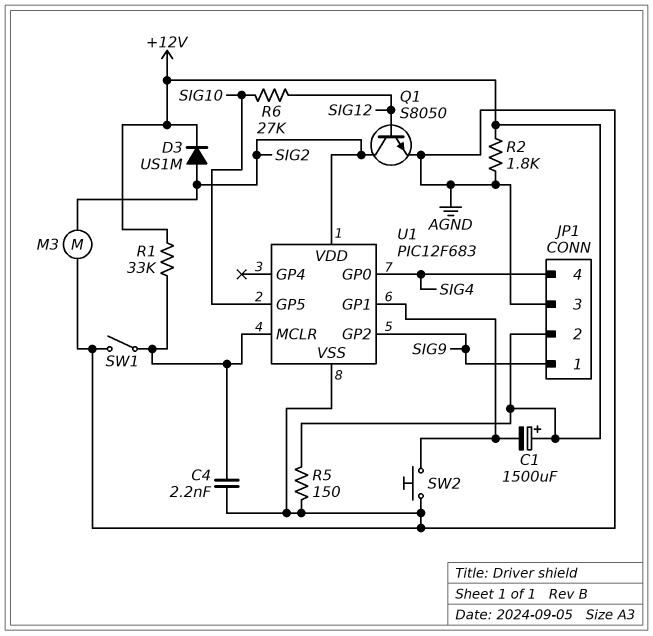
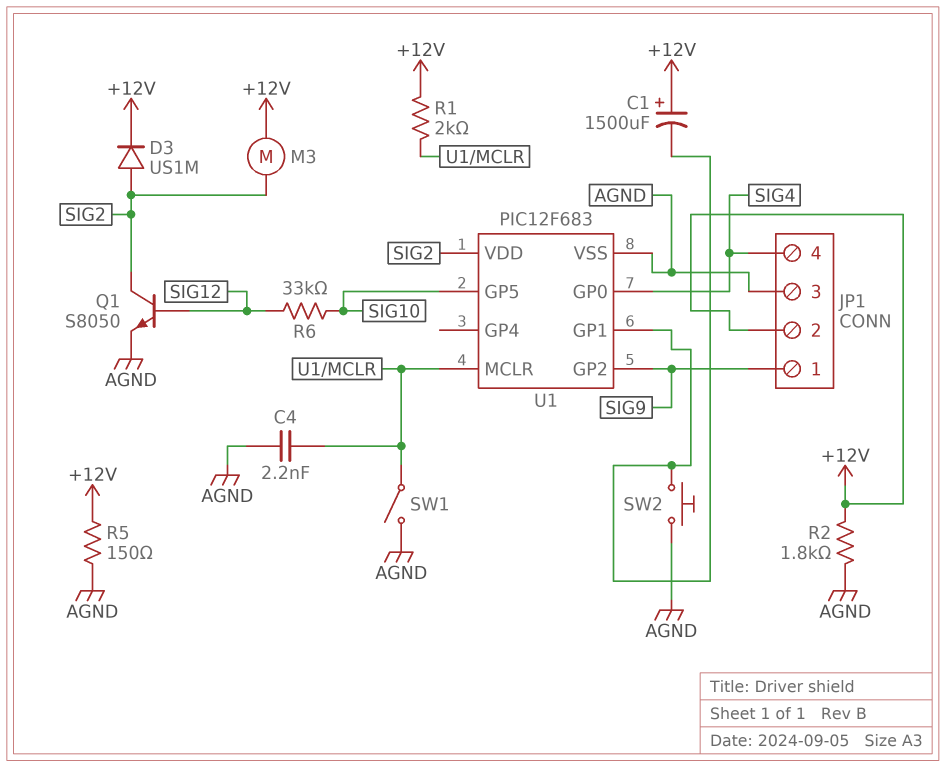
M3: motor (AGND, SIG2) -> motor (+12V, SIG2)
R1: 33k (+12V, U1/MCLR) -> 2k (+12V, U1/MCLR)
R6: 27k (SIG10, SIG12) -> 33k (SIG10, SIG12)

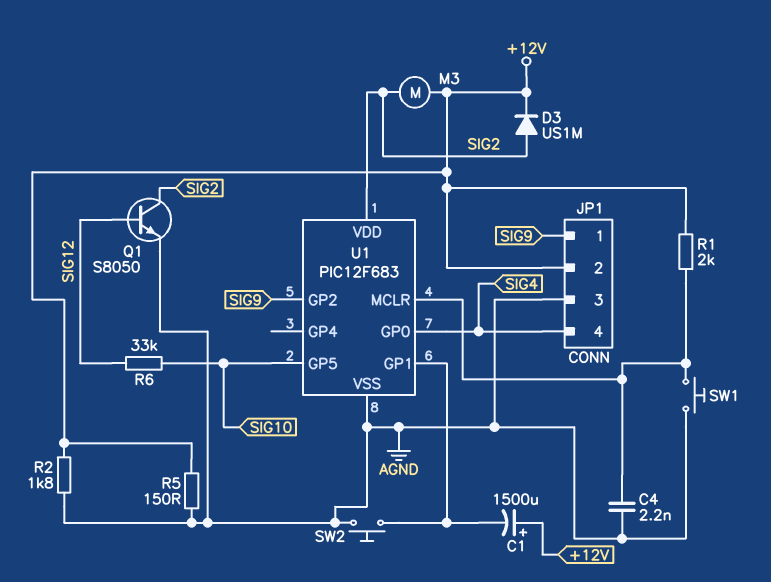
SW1: switch (AGND, U1/MCLR) -> button (AGND, U1/MCLR)

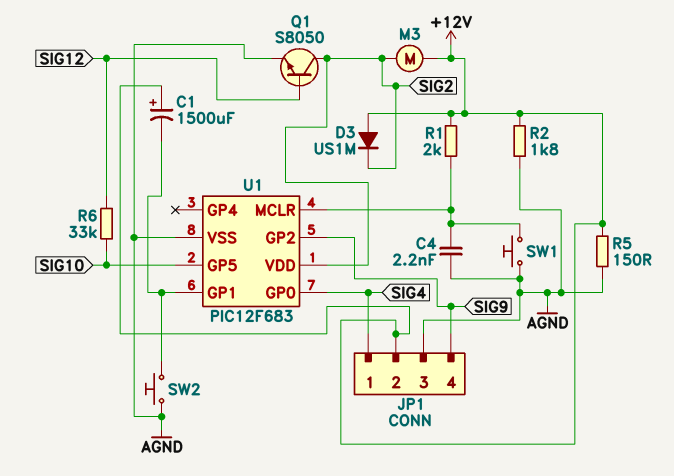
D3: diode US1M (A SIG2, K +12V) -> diode US1M (A +12V, K SIG2)
JP1 pin 1: SIG9 -> SIG4
JP1 pin 4: SIG4 -> SIG9

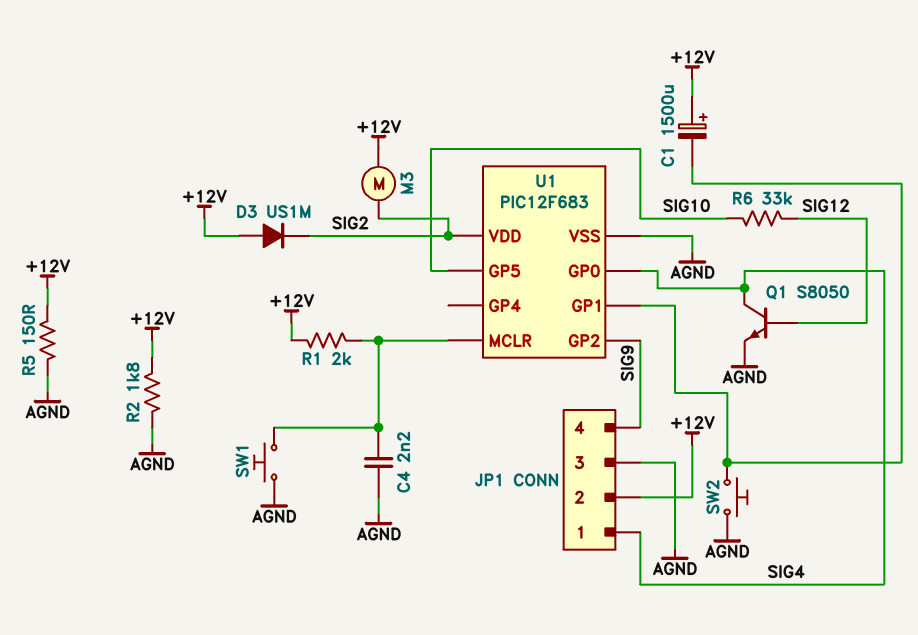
Q1: NPN S8050 (B SIG12, C SIG2, E AGND) -> NPN S8050 (B SIG12, C SIG4, E AGND)

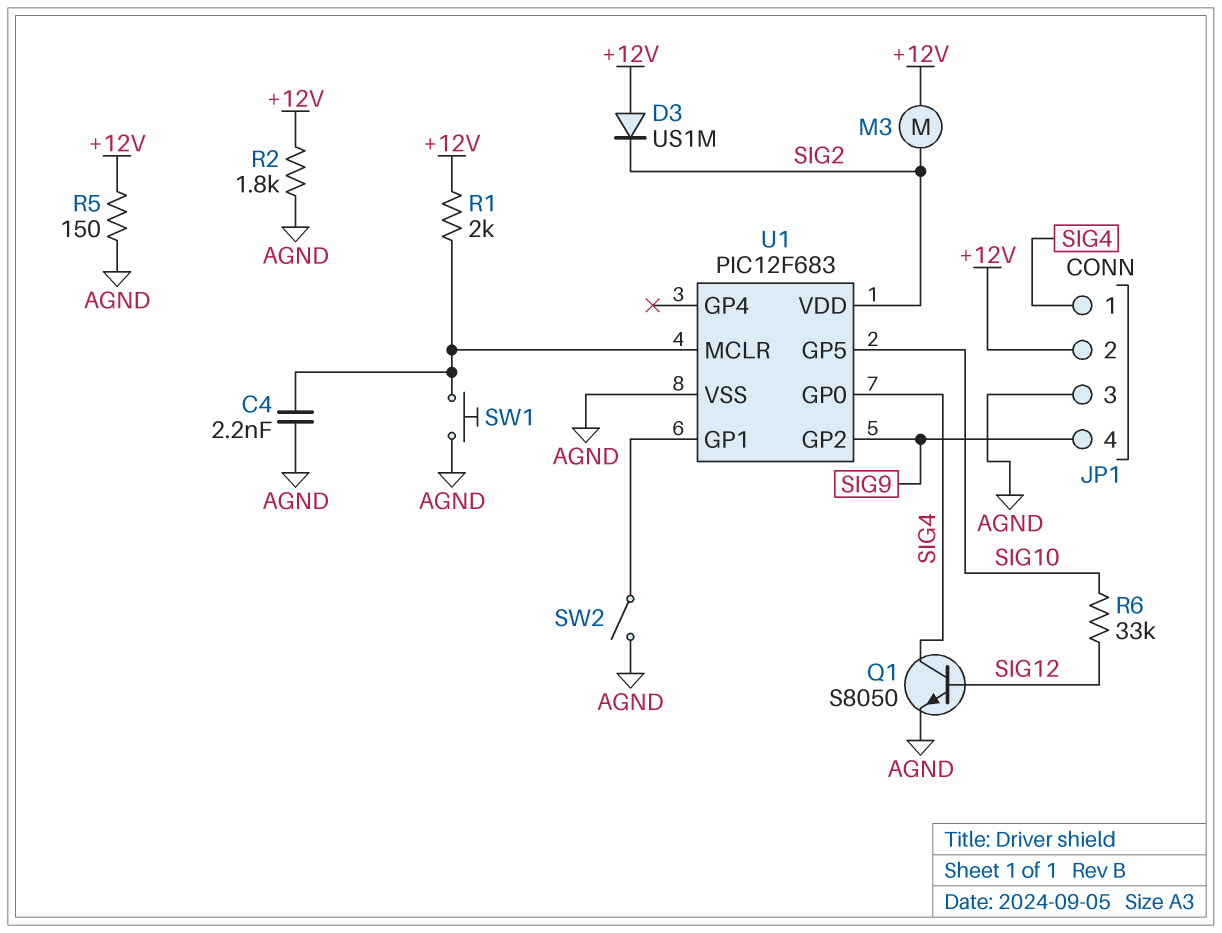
C1: 1500uF (plus +12V, minus U1/GP1) -> none
SW2: button (AGND, U1/GP1) -> switch (AGND, U1/GP1)

